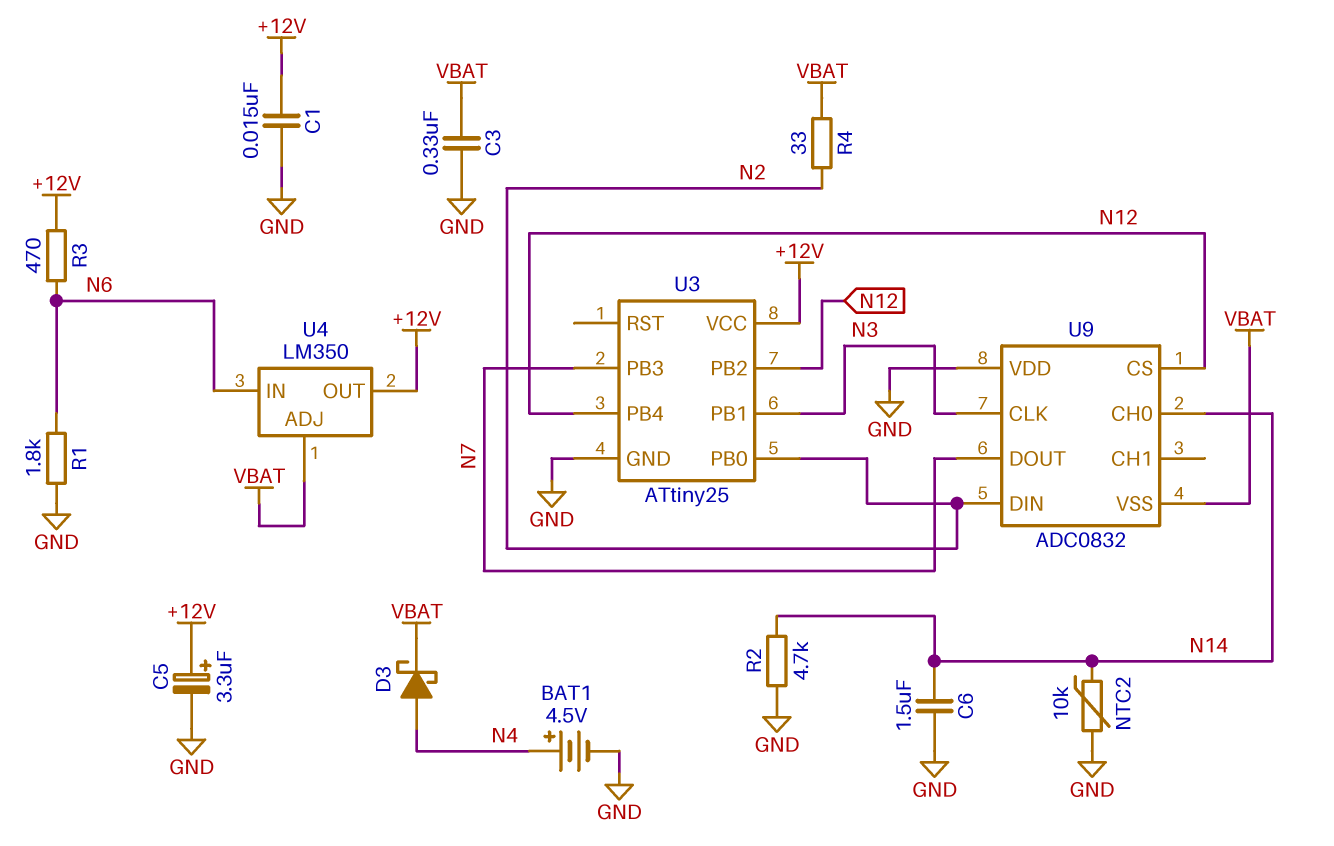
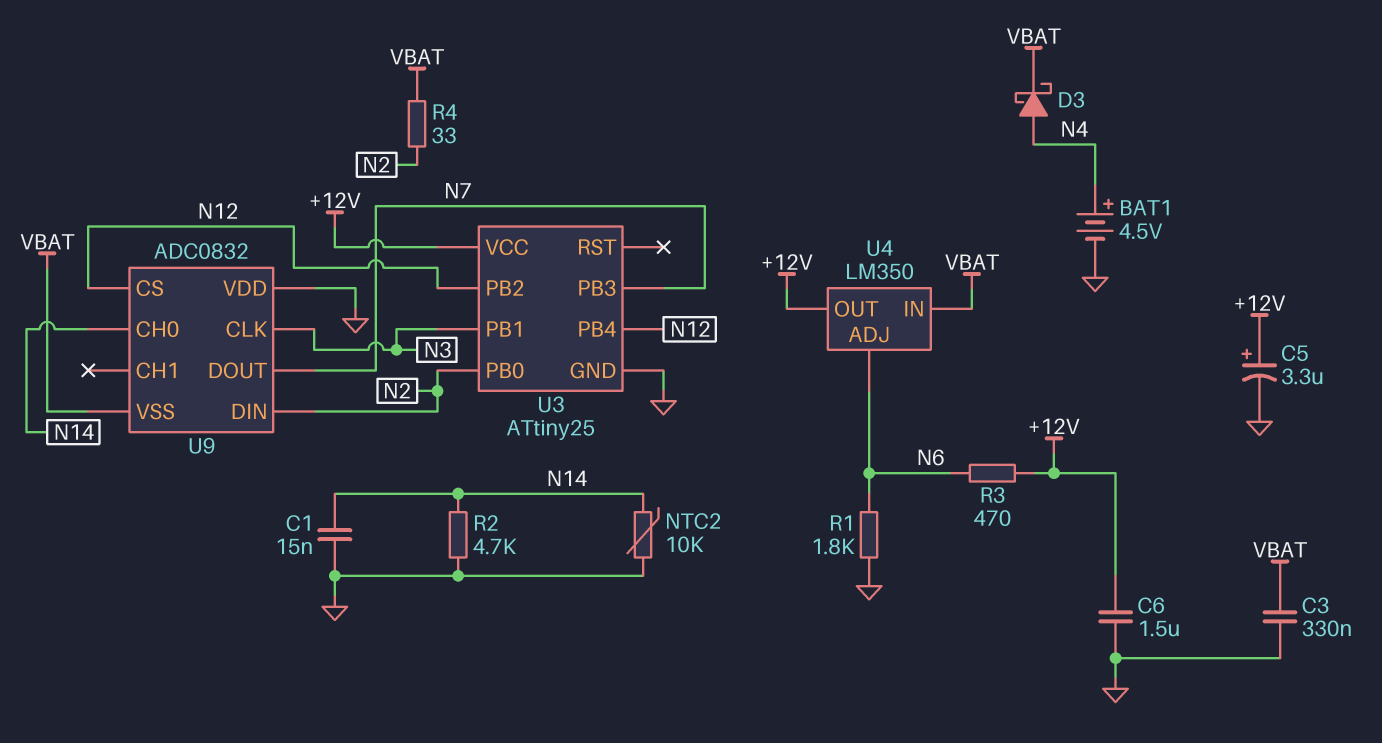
C1: 15nF (+12V, GND) -> 15nF (GND, N14)
C6: 1.5uF (GND, N14) -> 1.5uF (+12V, GND)
U4 pin ADJ: VBAT -> N6
U4 pin IN: N6 -> VBAT

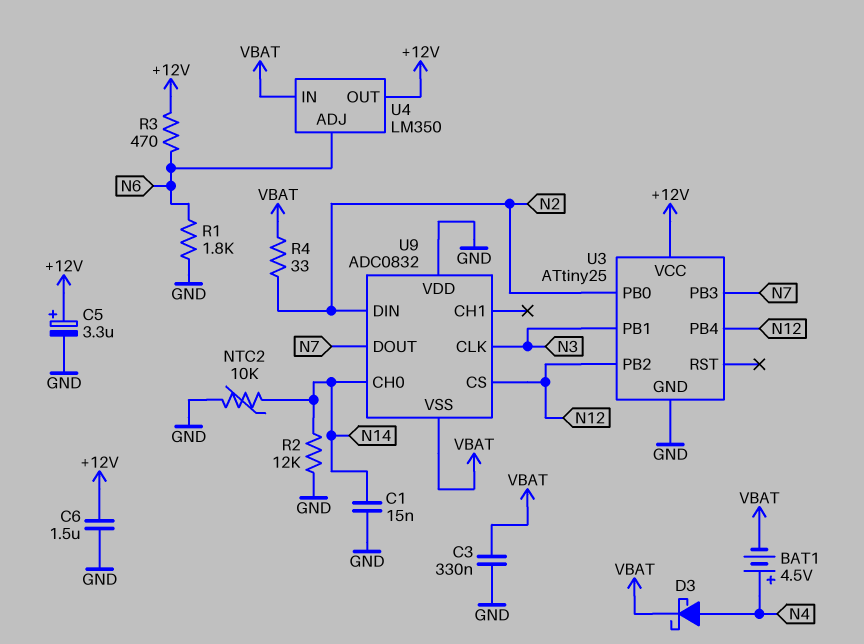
BAT1: 4.5V (plus N4, minus GND) -> 4.5V (plus N4, minus VBAT)
R2: 4.7k (GND, N14) -> 12k (GND, N14)

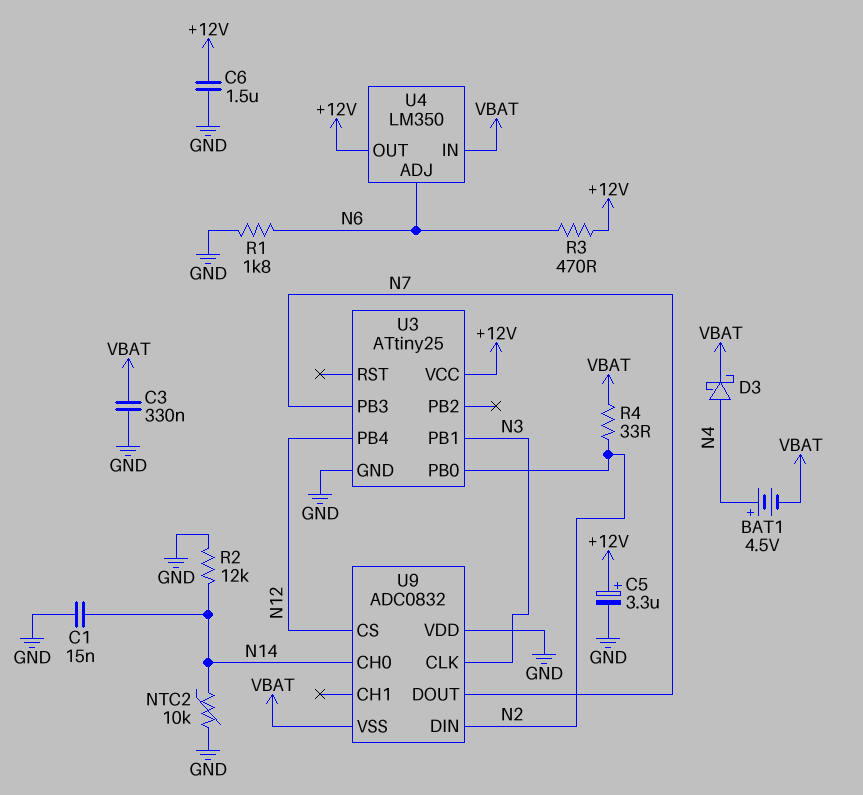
U3 pin PB2: N12 -> none

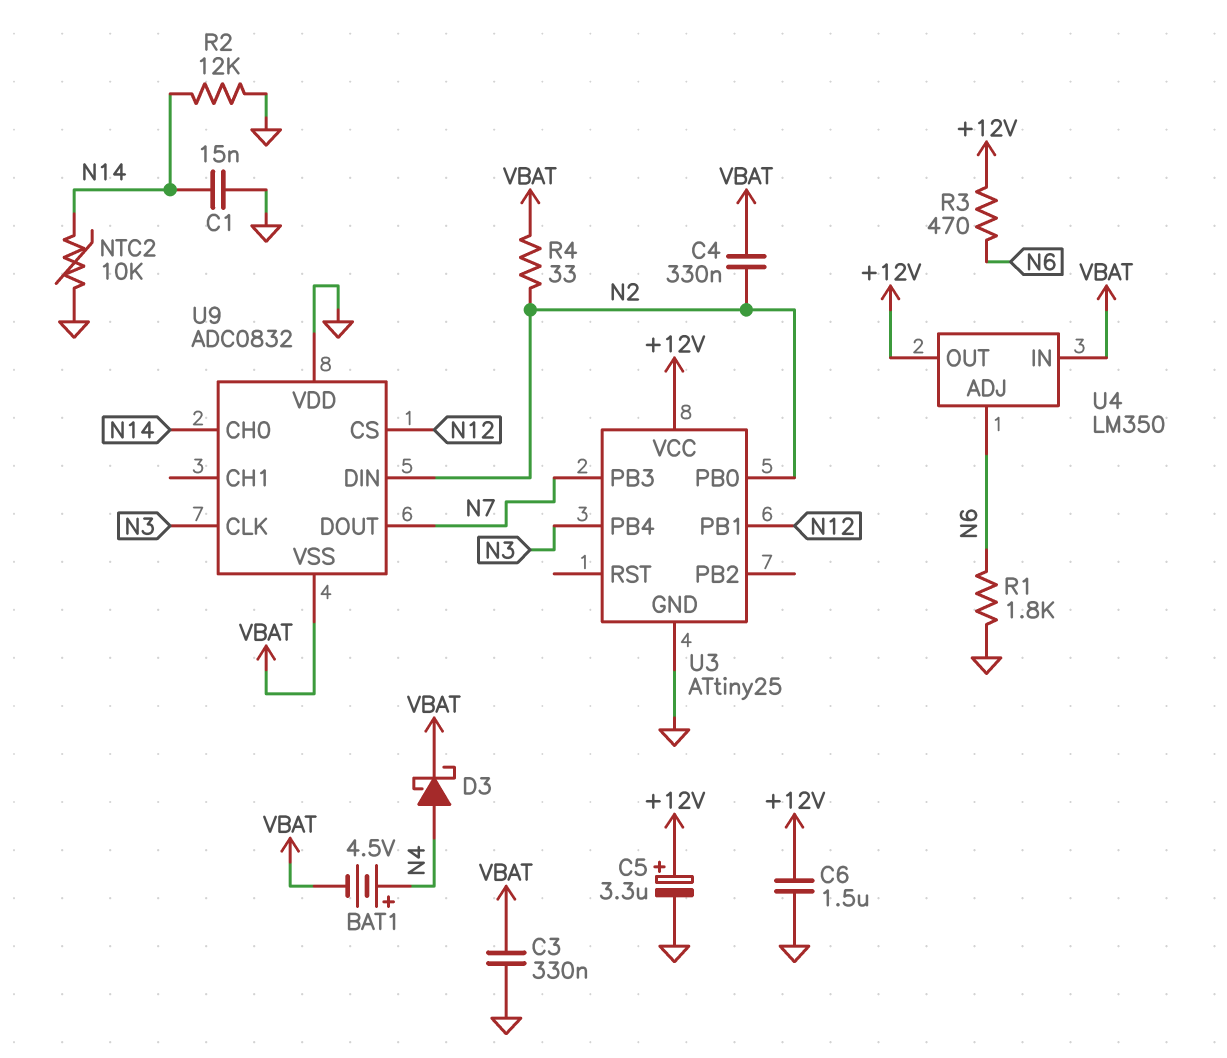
C4: none -> 330nF (N2, VBAT)
U3 pin PB1: N3 -> N12
U3 pin PB4: N12 -> N3

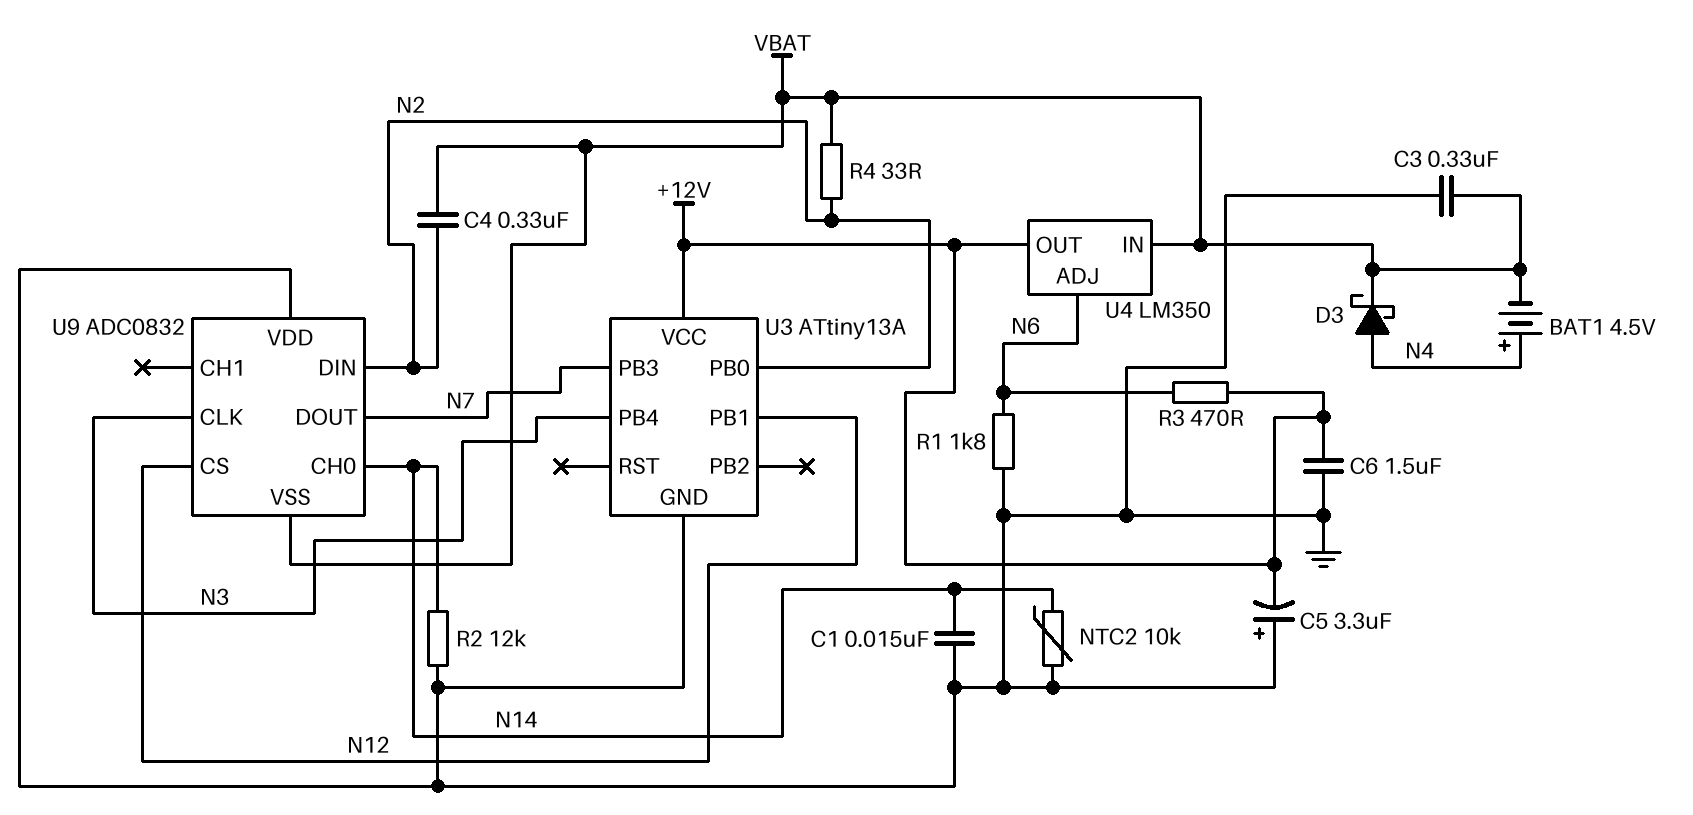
C5: 3.3uF (plus +12V, minus GND) -> 3.3uF (plus GND, minus +12V)
U3: ATtiny25 -> ATtiny13A

